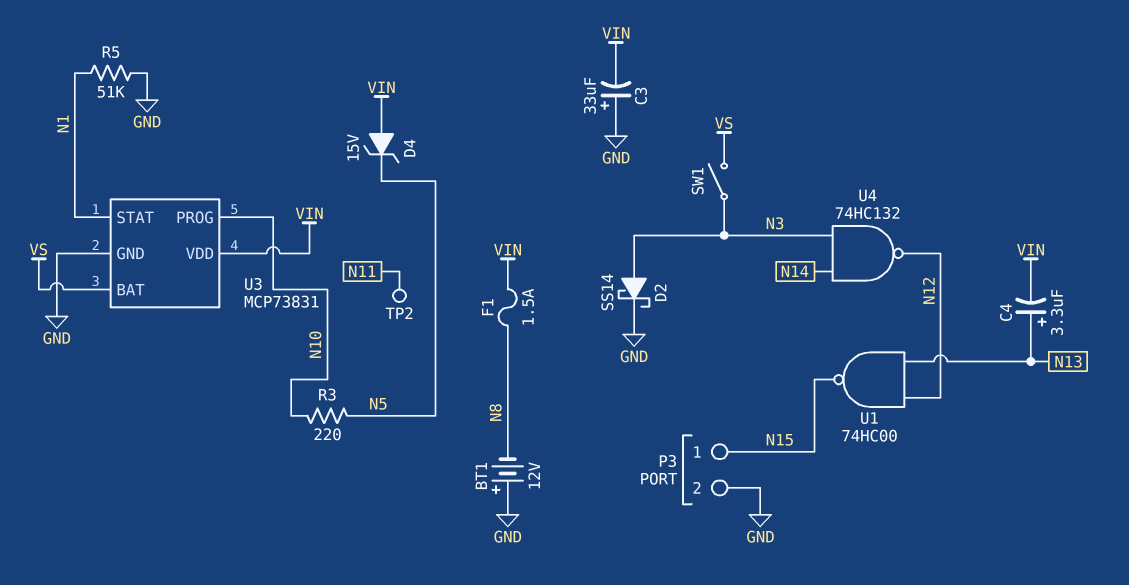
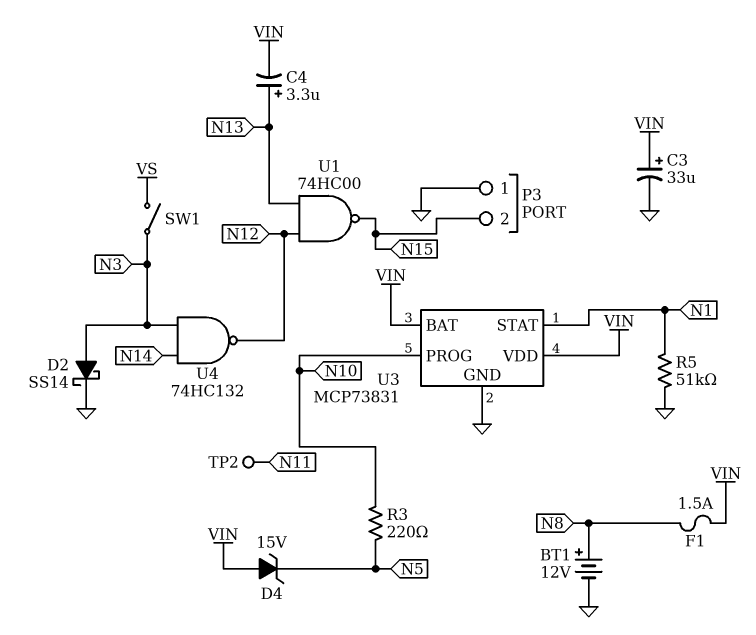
BT1: 12V (plus GND, minus N8) -> 12V (plus N8, minus GND)
C3: 33uF (plus GND, minus VIN) -> 33uF (plus VIN, minus GND)
P3 pin 1: N15 -> GND
P3 pin 2: GND -> N15
U3 pin BAT: VS -> VIN

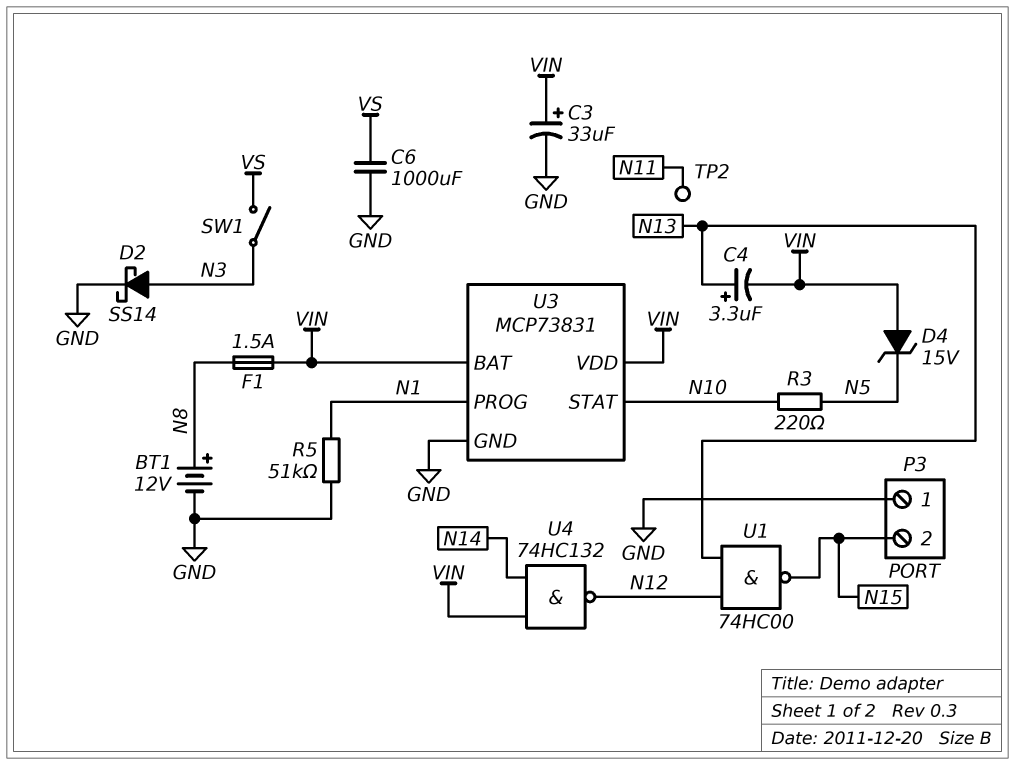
C6: none -> 1000uF (GND, VS)
U3 pin PROG: N10 -> N1
U3 pin STAT: N1 -> N10
U4: NAND 74HC132 (in N3, in N14, out N12) -> NAND 74HC132 (in N14, in VIN, out N12)

